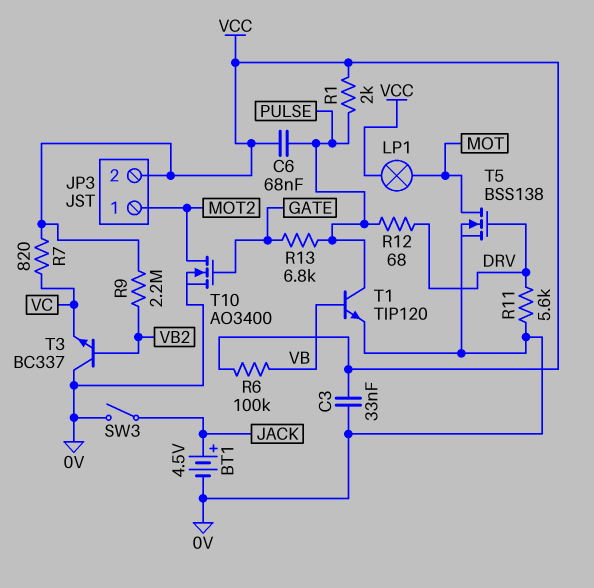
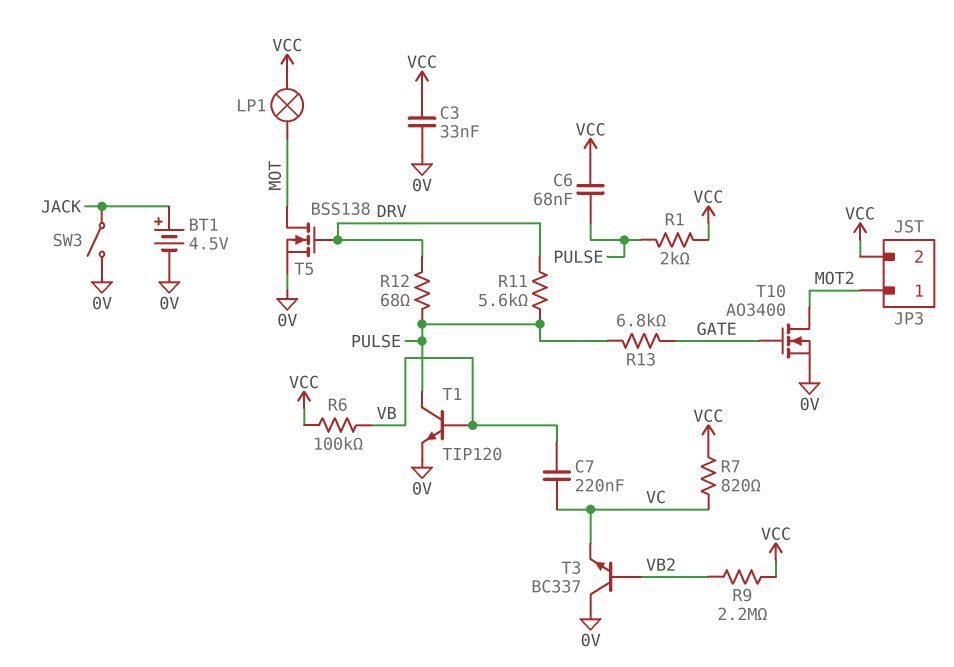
C7: none -> 220nF (VB, VC)
R11: 5.6k (0V, DRV) -> 5.6k (DRV, PULSE)

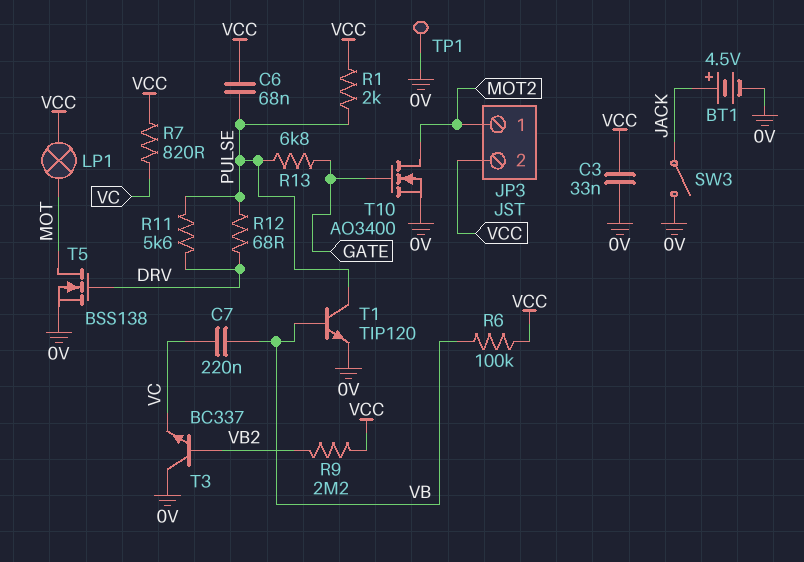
TP1: none -> test point (0V)

